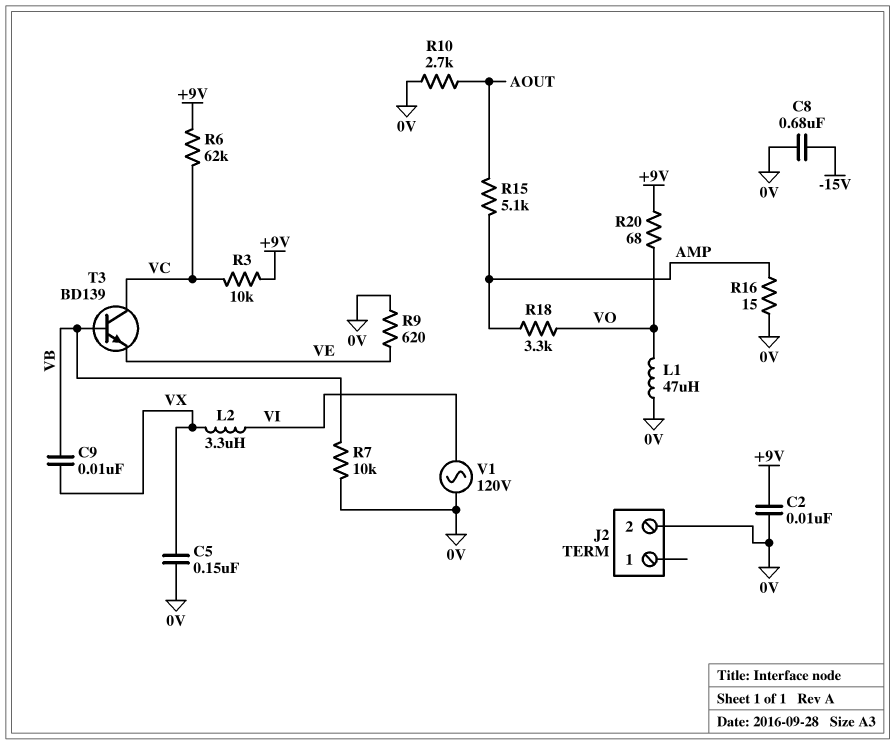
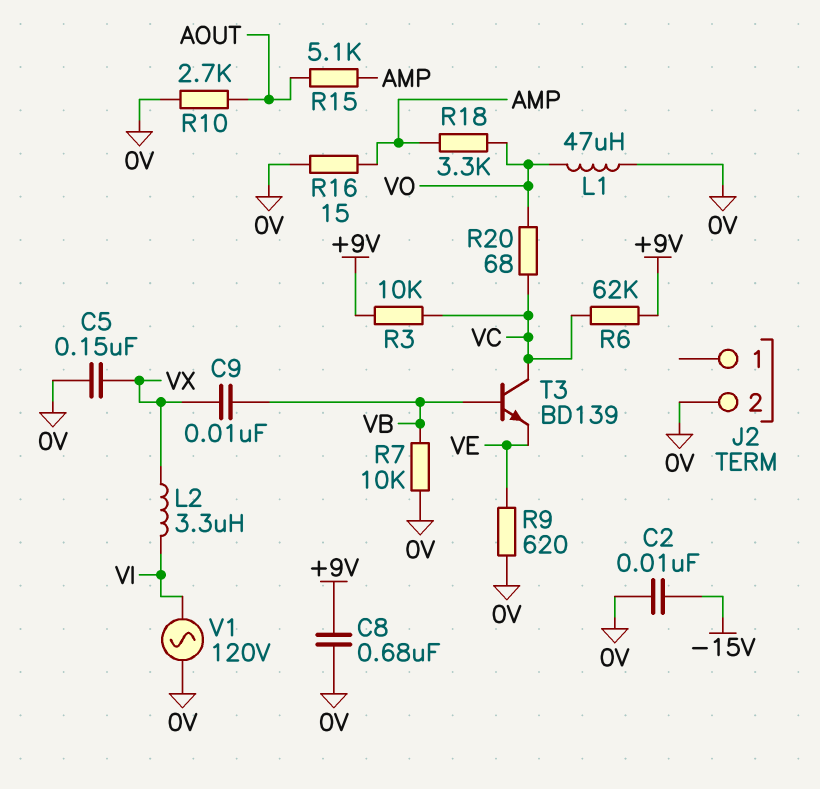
C2: 10nF (+9V, 0V) -> 10nF (-15V, 0V)
C8: 680nF (-15V, 0V) -> 680nF (+9V, 0V)
R20: 68 (+9V, VO) -> 68 (VC, VO)

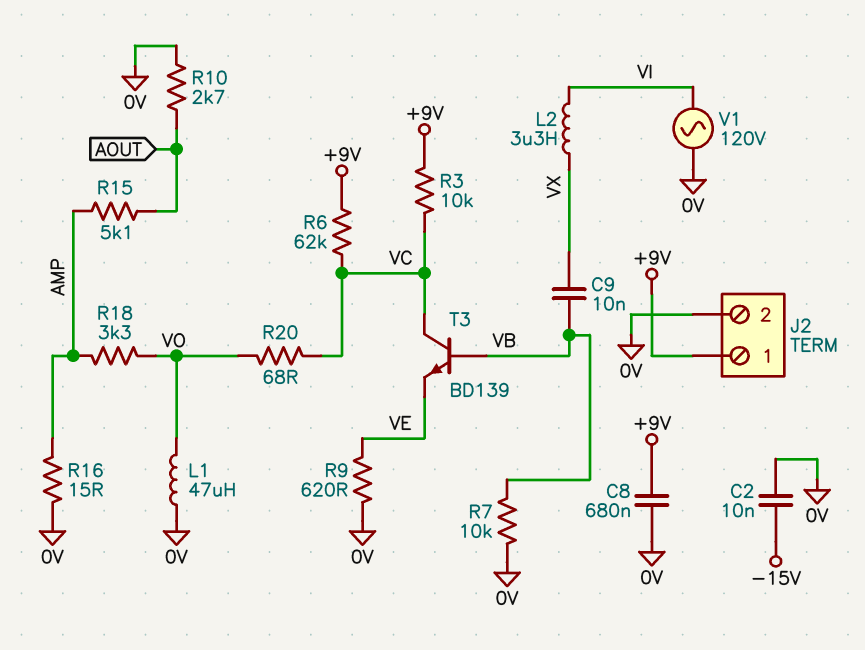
C5: 150nF (0V, VX) -> none
J2 pin 1: none -> +9V

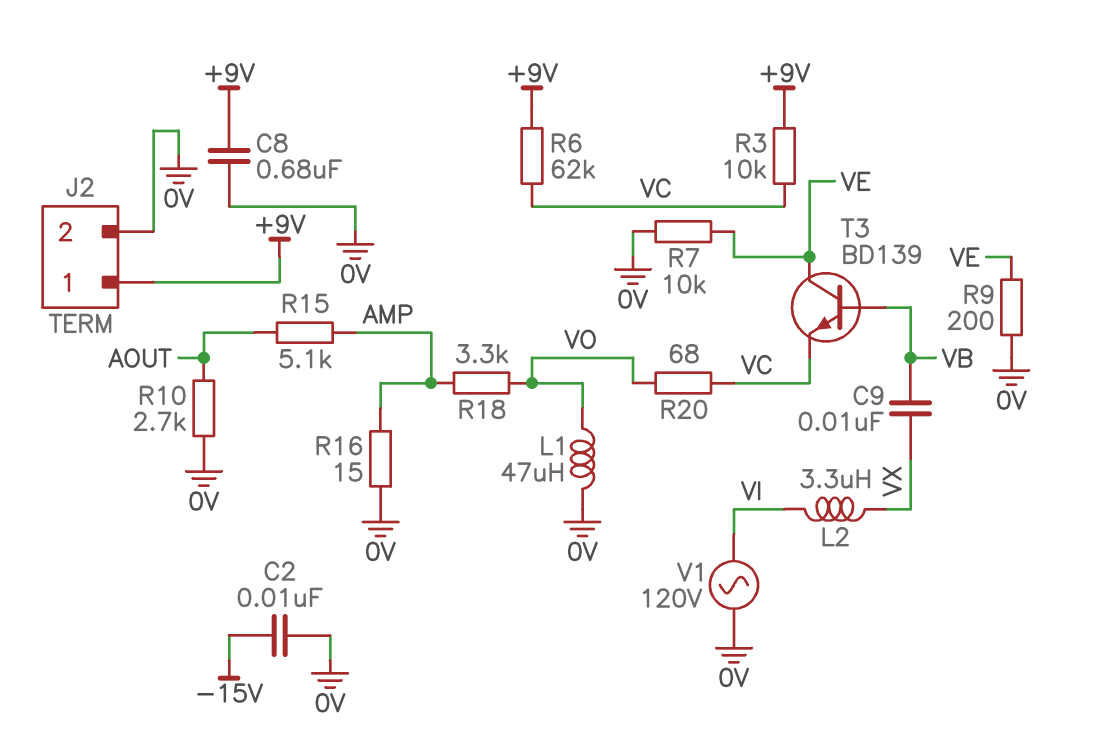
R7: 10k (0V, VB) -> 10k (0V, VE)
R9: 620 (0V, VE) -> 200 (0V, VE)
T3: NPN BD139 (B VB, C VC, E VE) -> NPN BD139 (B VB, C VE, E VC)

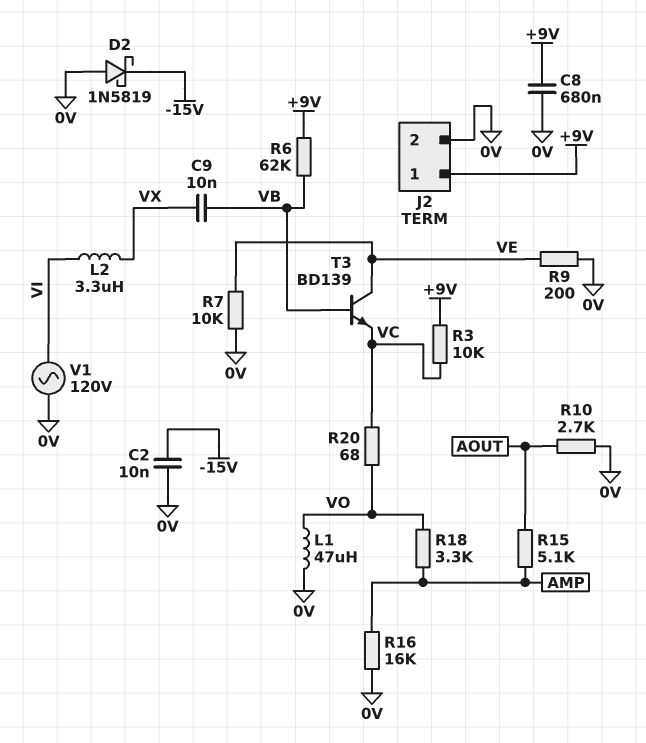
D2: none -> schottky 1N5819 (A 0V, K -15V)
R6: 62k (+9V, VC) -> 62k (+9V, VB)
R16: 15 (0V, AMP) -> 16k (0V, AMP)

